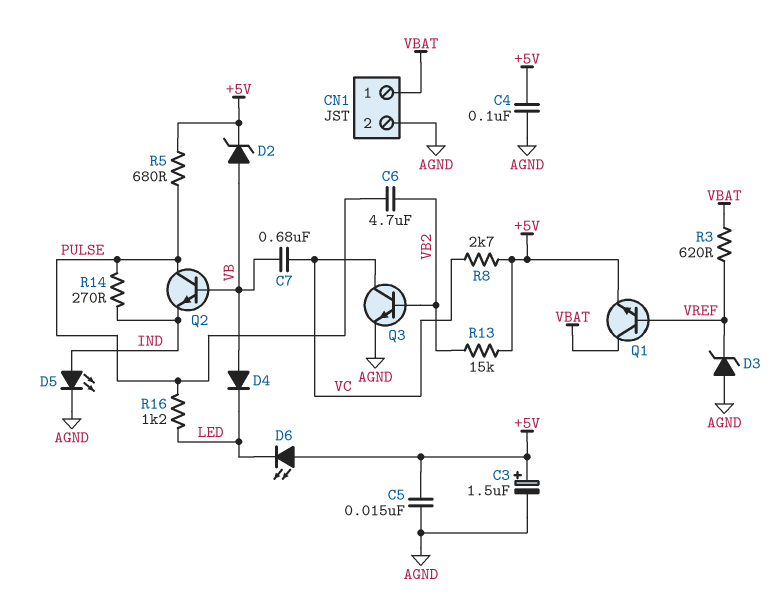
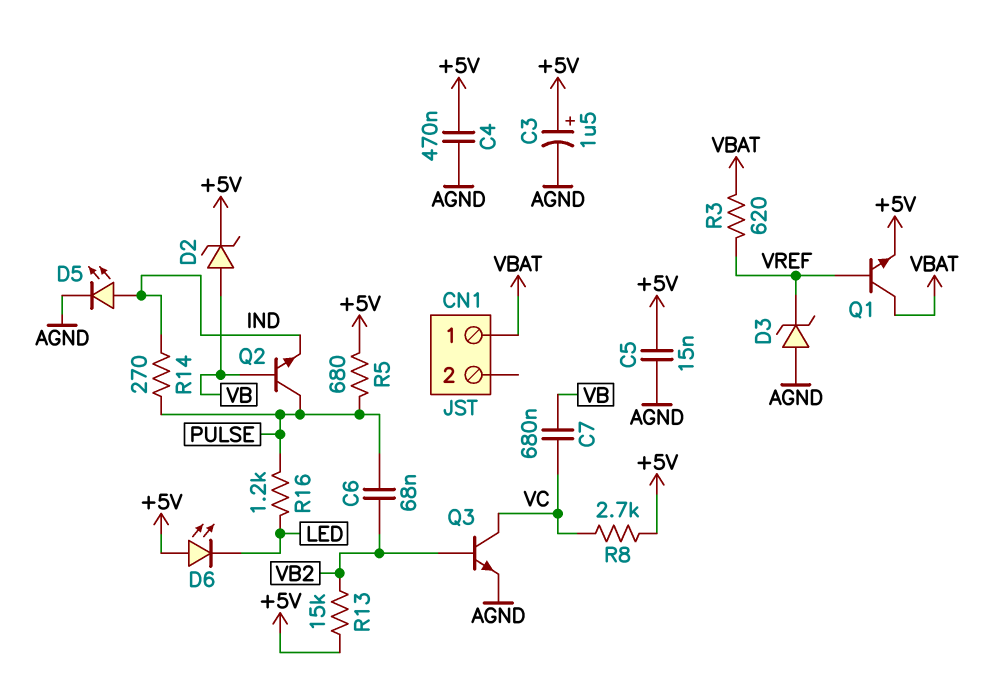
C4: 100nF (+5V, AGND) -> 470nF (+5V, AGND)
C6: 4.7uF (PULSE, VB2) -> 68nF (PULSE, VB2)
CN1 pin 2: AGND -> none
D4: diode (A VB, K LED) -> none

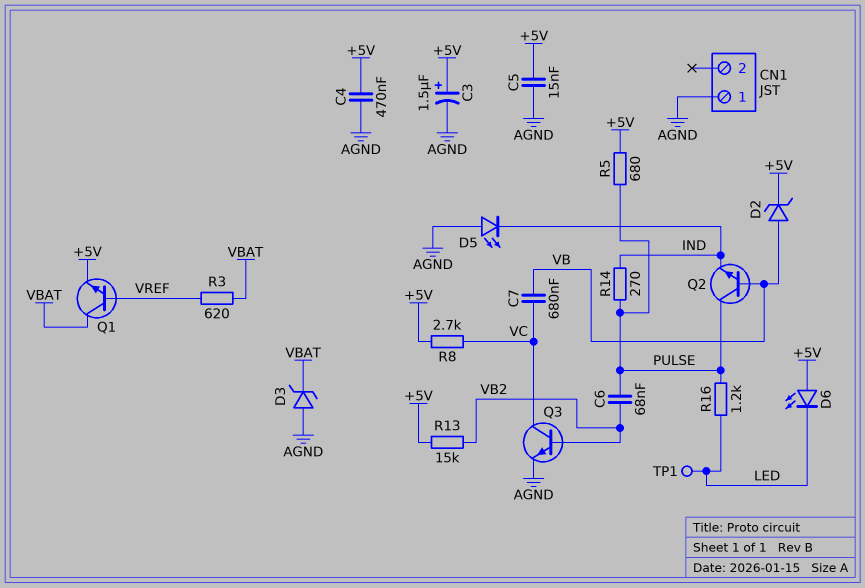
CN1 pin 1: VBAT -> AGND
D3: zener (A AGND, K VREF) -> zener (A AGND, K VBAT)
D5: LED (A IND, K AGND) -> LED (A AGND, K IND)
TP1: none -> test point (LED)

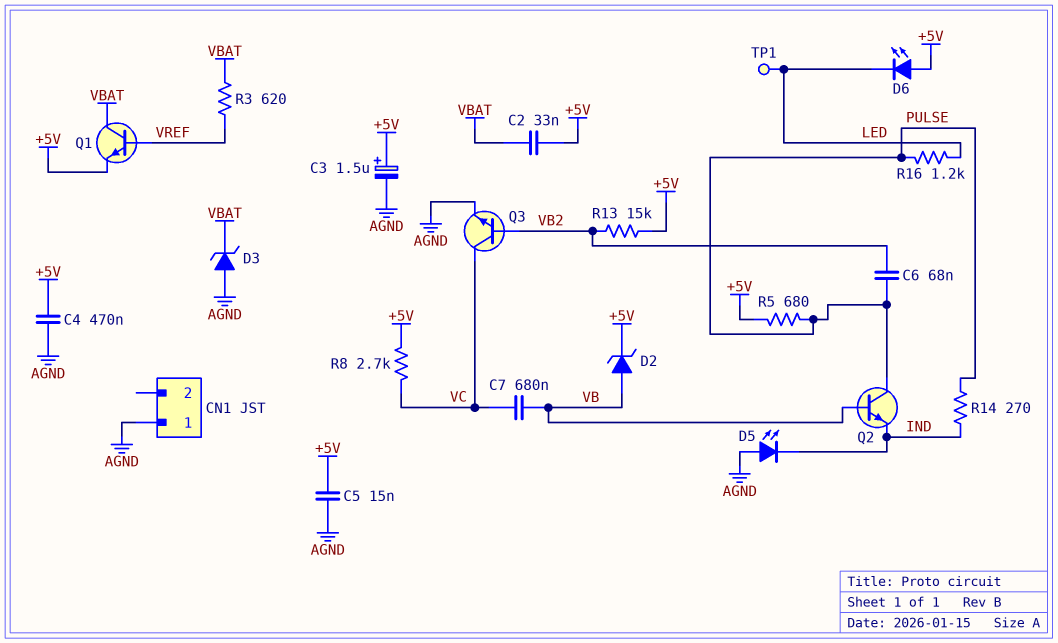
C2: none -> 33nF (+5V, VBAT)

